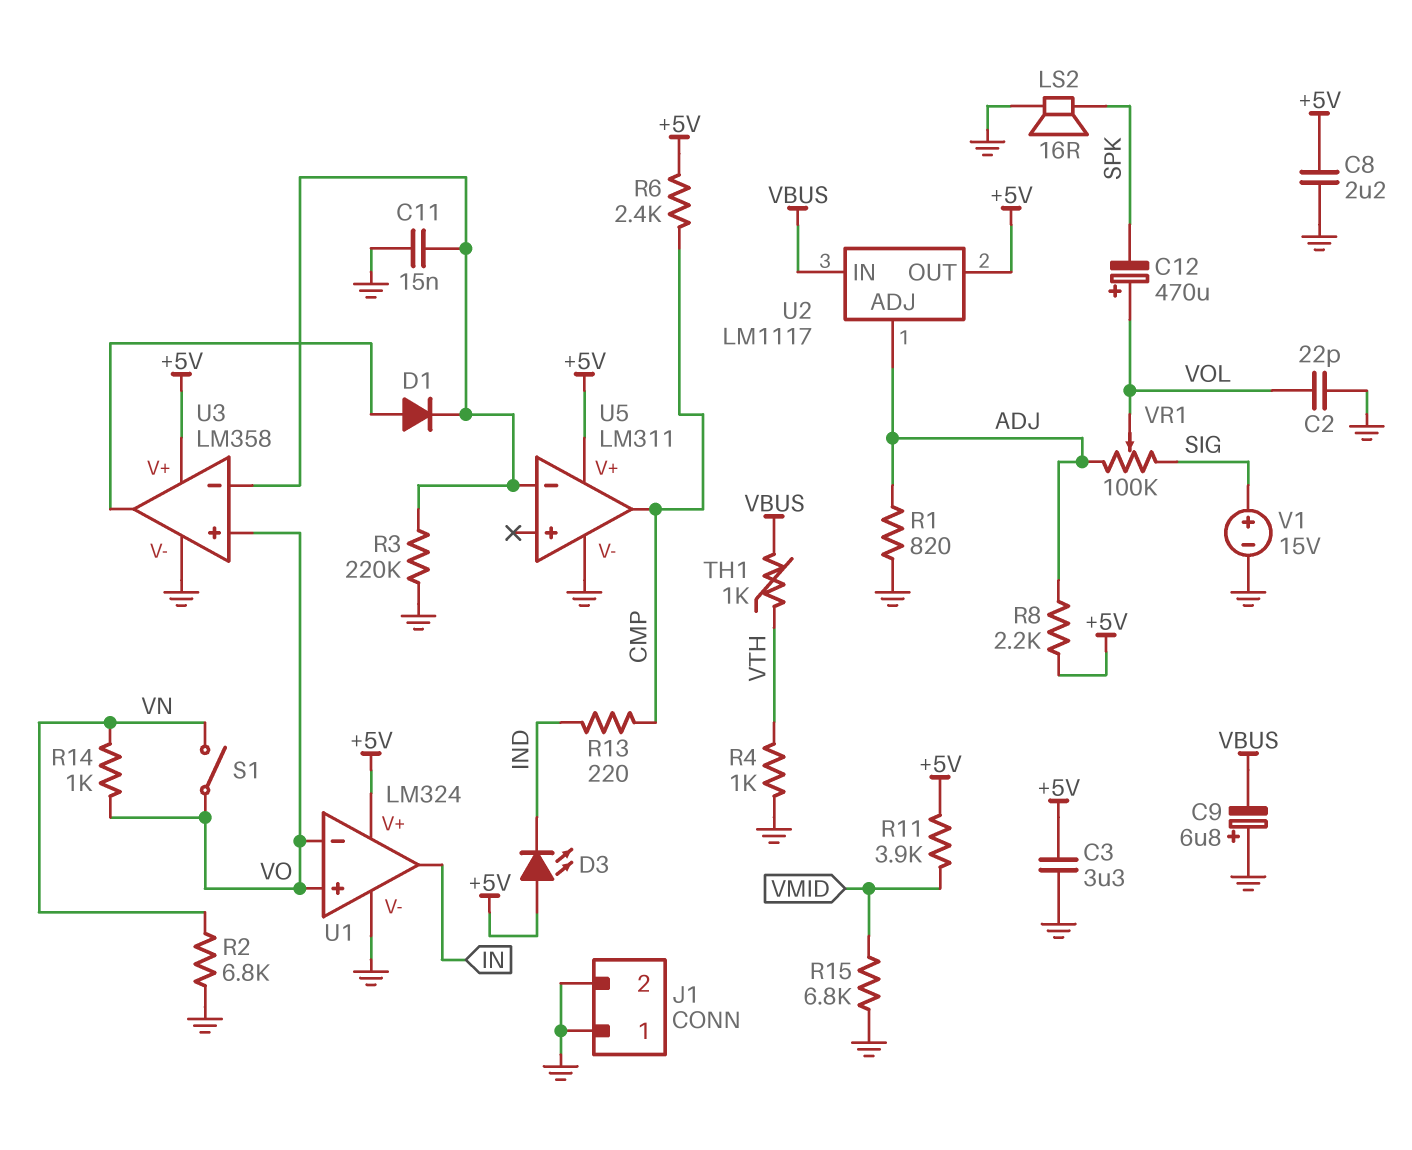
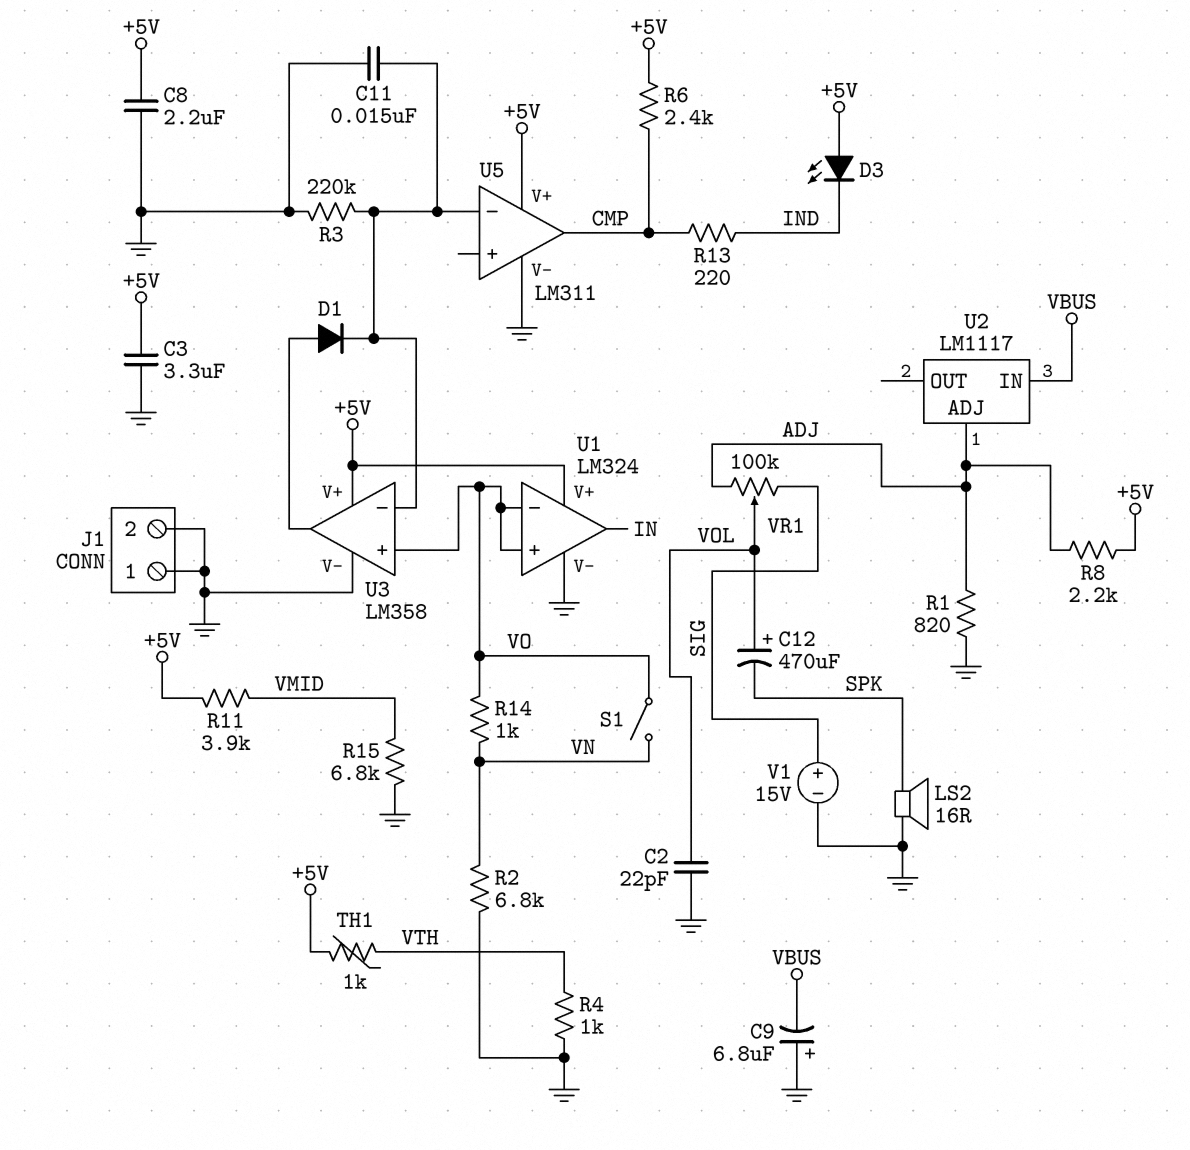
TH1: 1k (VBUS, VTH) -> 1k (+5V, VTH)
U2 pin OUT: +5V -> none

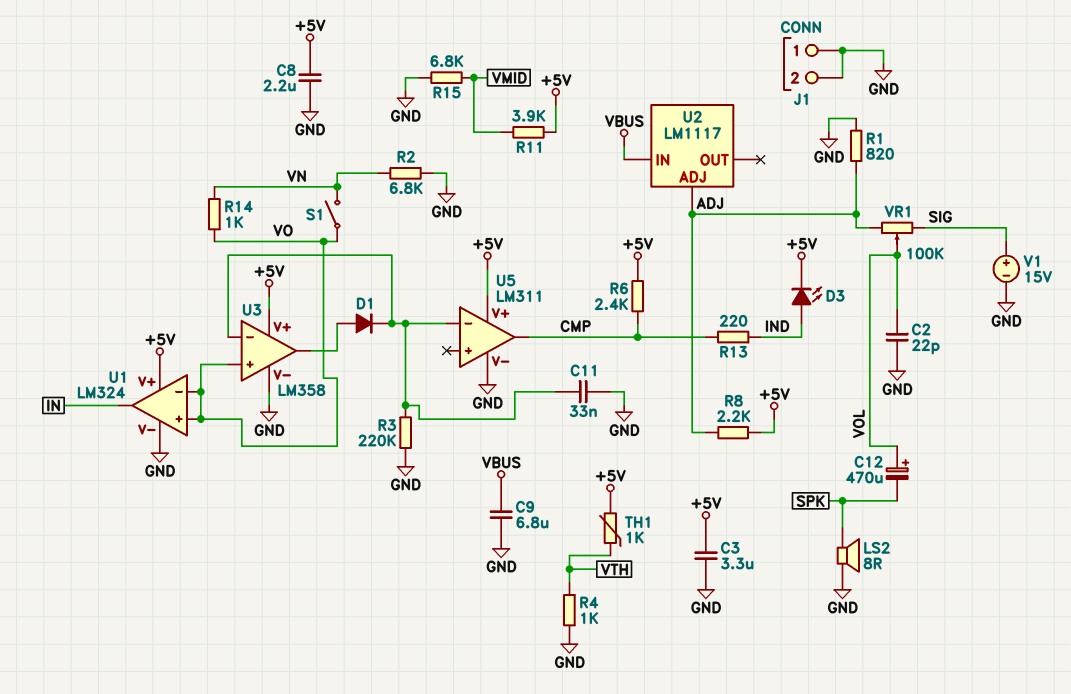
C9: 6.8uF (plus GND, minus VBUS) -> 6.8uF (GND, VBUS)
C11: 15nF (GND, U3/in-) -> 33nF (GND, U3/in-)
D3: LED (A +5V, K IND) -> LED (A IND, K +5V)
LS2: speaker 16R (GND, SPK) -> speaker 8R (GND, SPK)

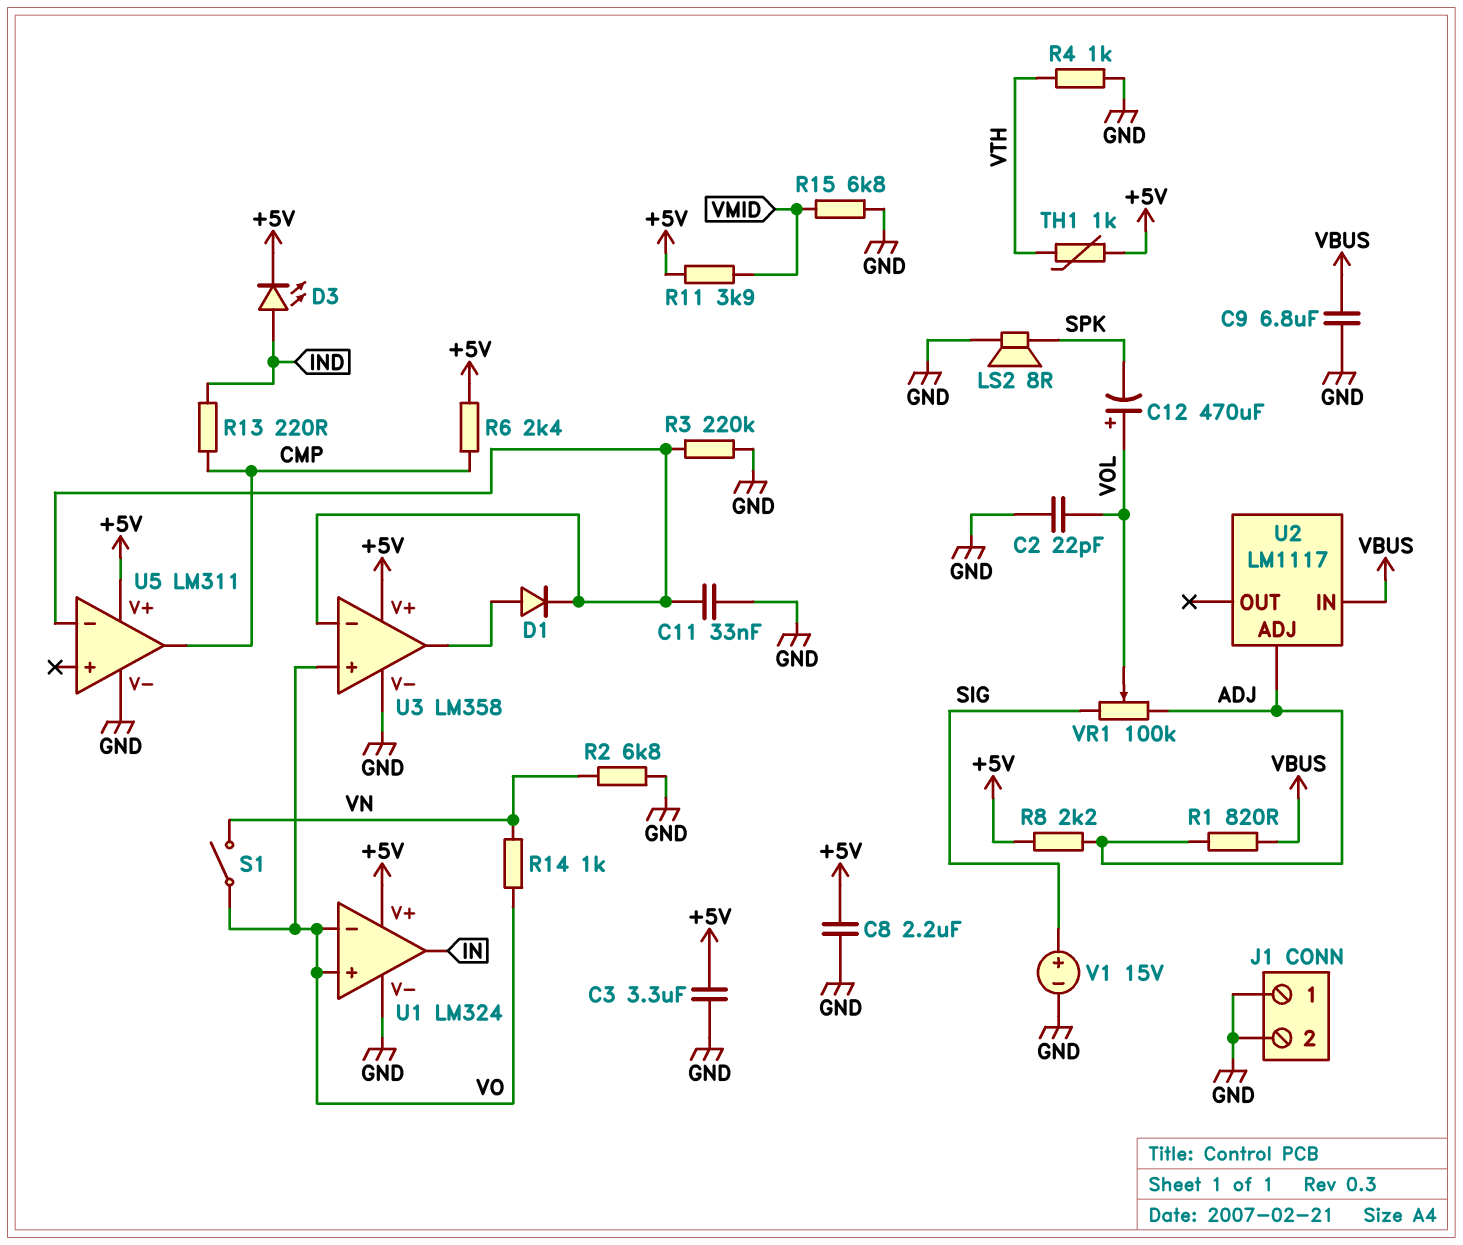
R1: 820 (ADJ, GND) -> 820 (ADJ, VBUS)

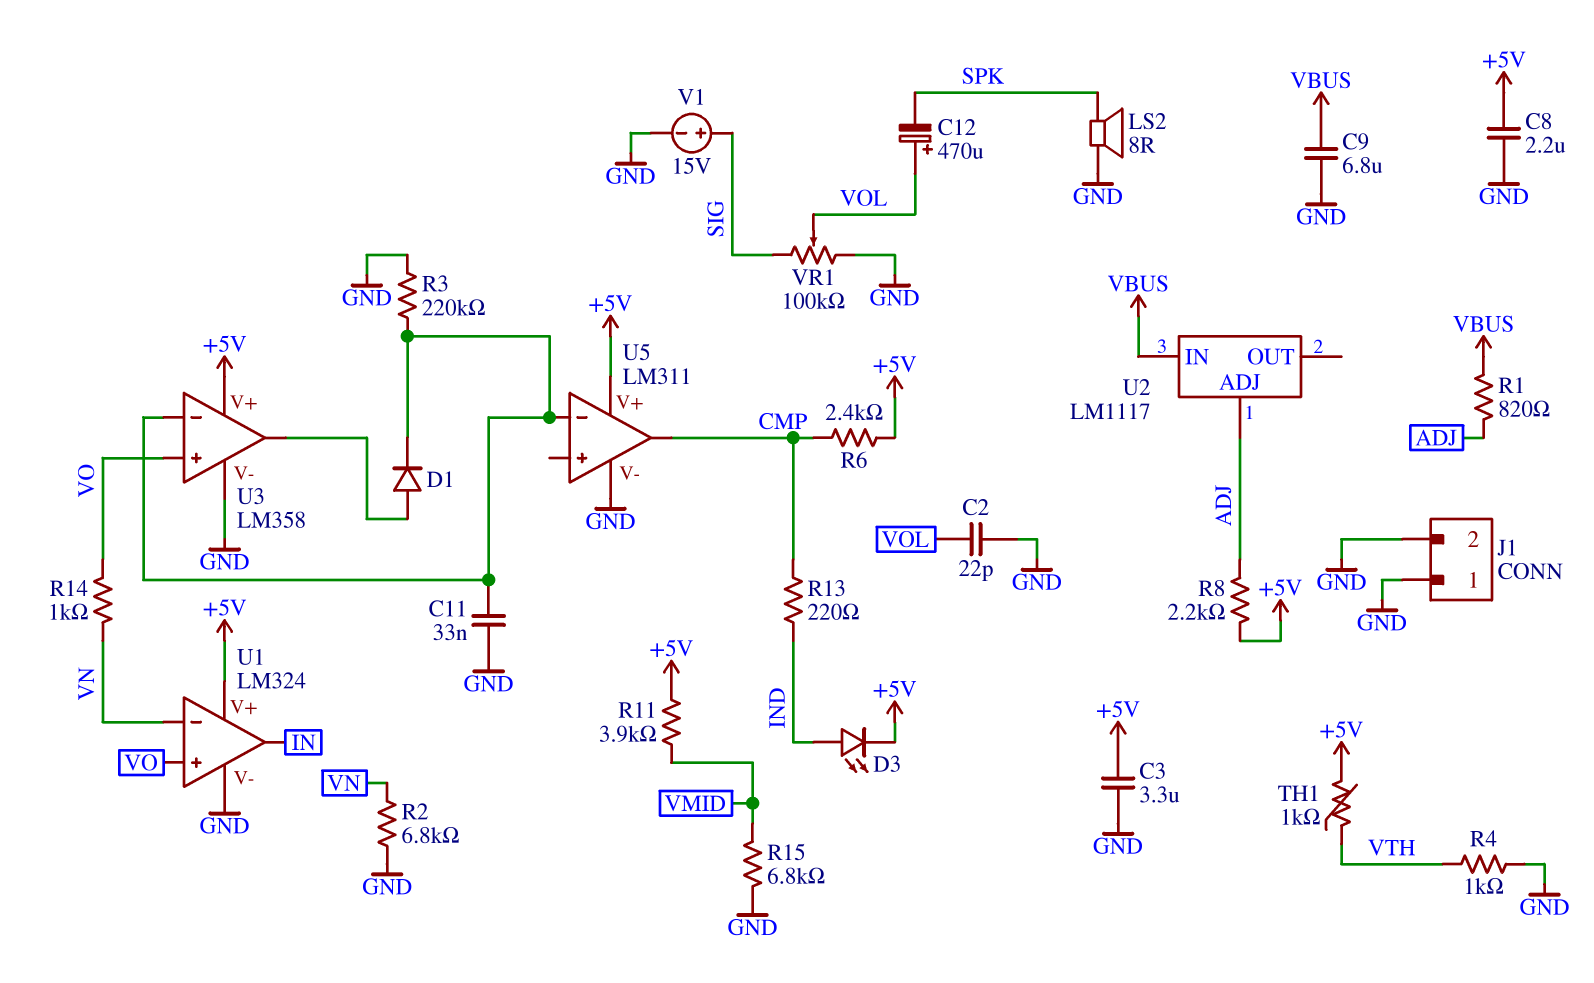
S1: switch (VN, VO) -> none
U1 pin in-: VO -> VN
VR1: 100k (ADJ, SIG, wiper VOL) -> 100k (GND, SIG, wiper VOL)

